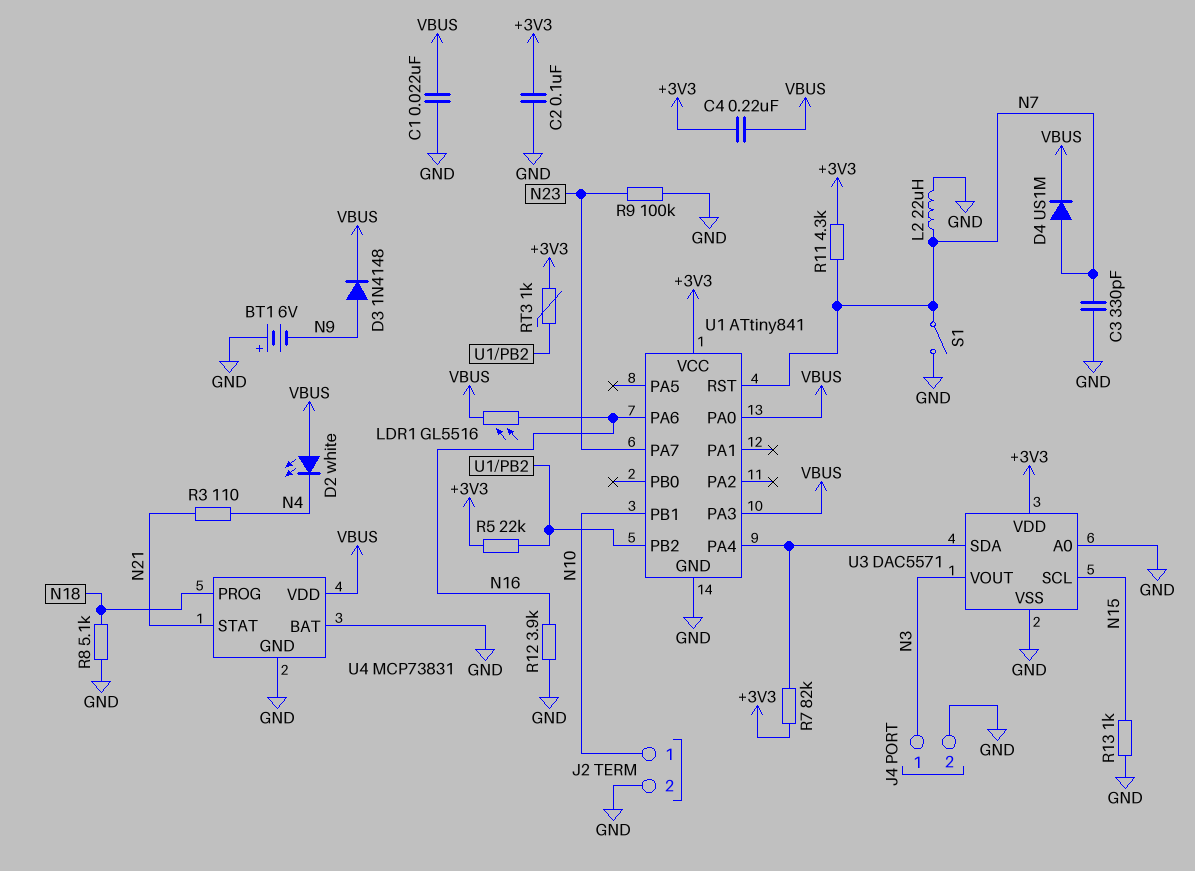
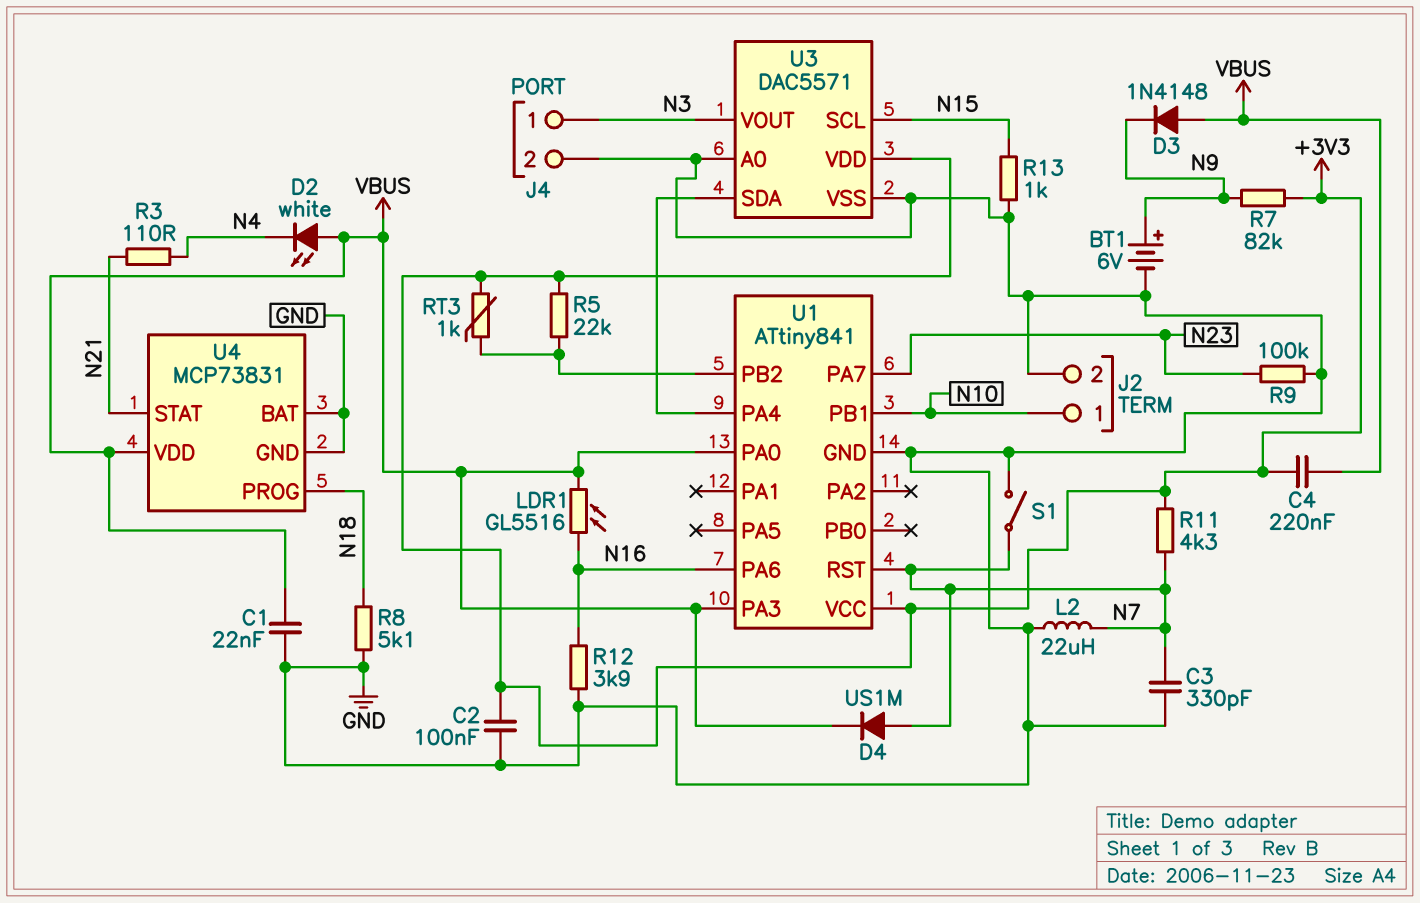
BT1: 6V (plus GND, minus N9) -> 6V (plus N9, minus GND)
D3: diode 1N4148 (A N9, K VBUS) -> diode 1N4148 (A VBUS, K N9)
R7: 82k (+3V3, U1/PA4) -> 82k (+3V3, N9)

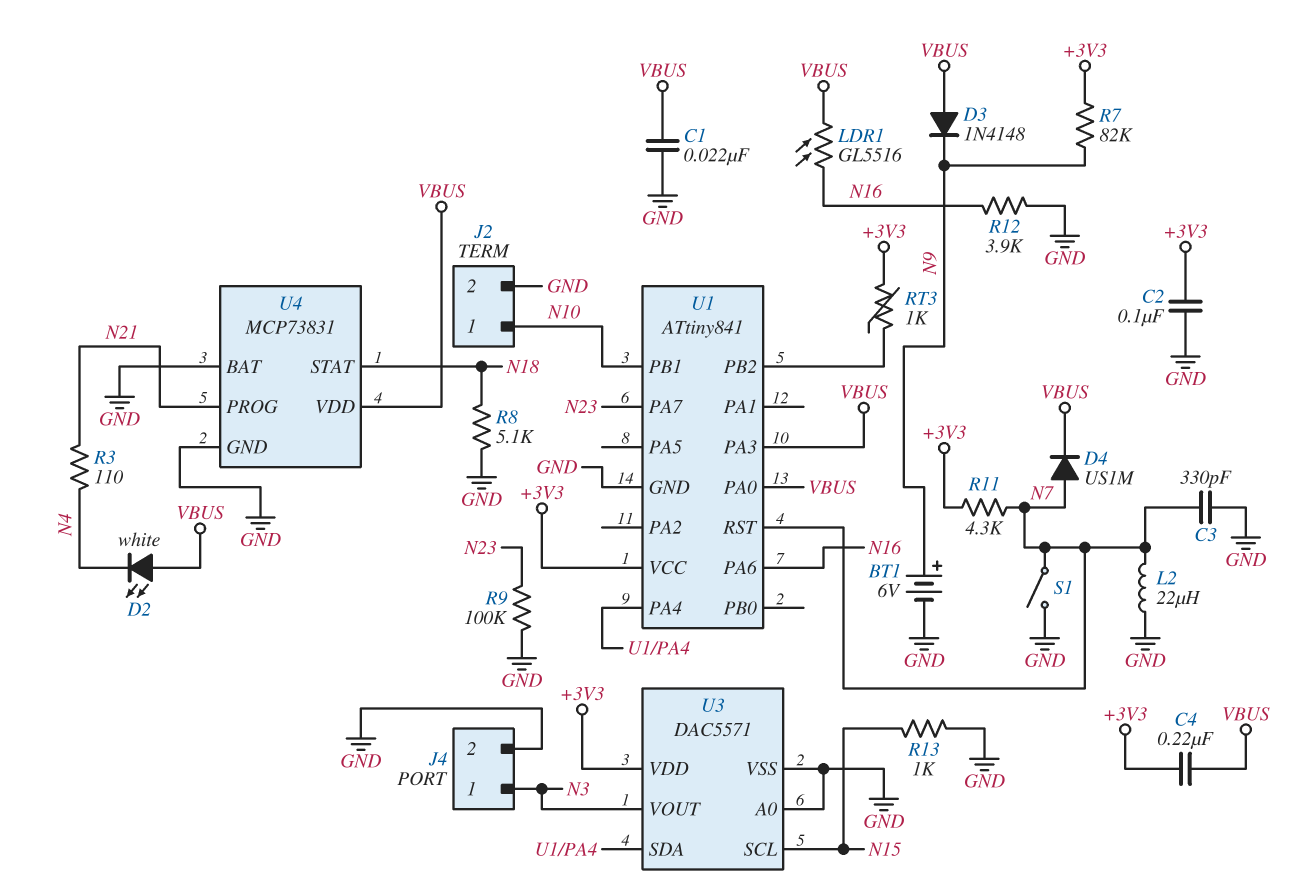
R5: 22k (+3V3, U1/PB2) -> none
U4 pin PROG: N18 -> N21
U4 pin STAT: N21 -> N18

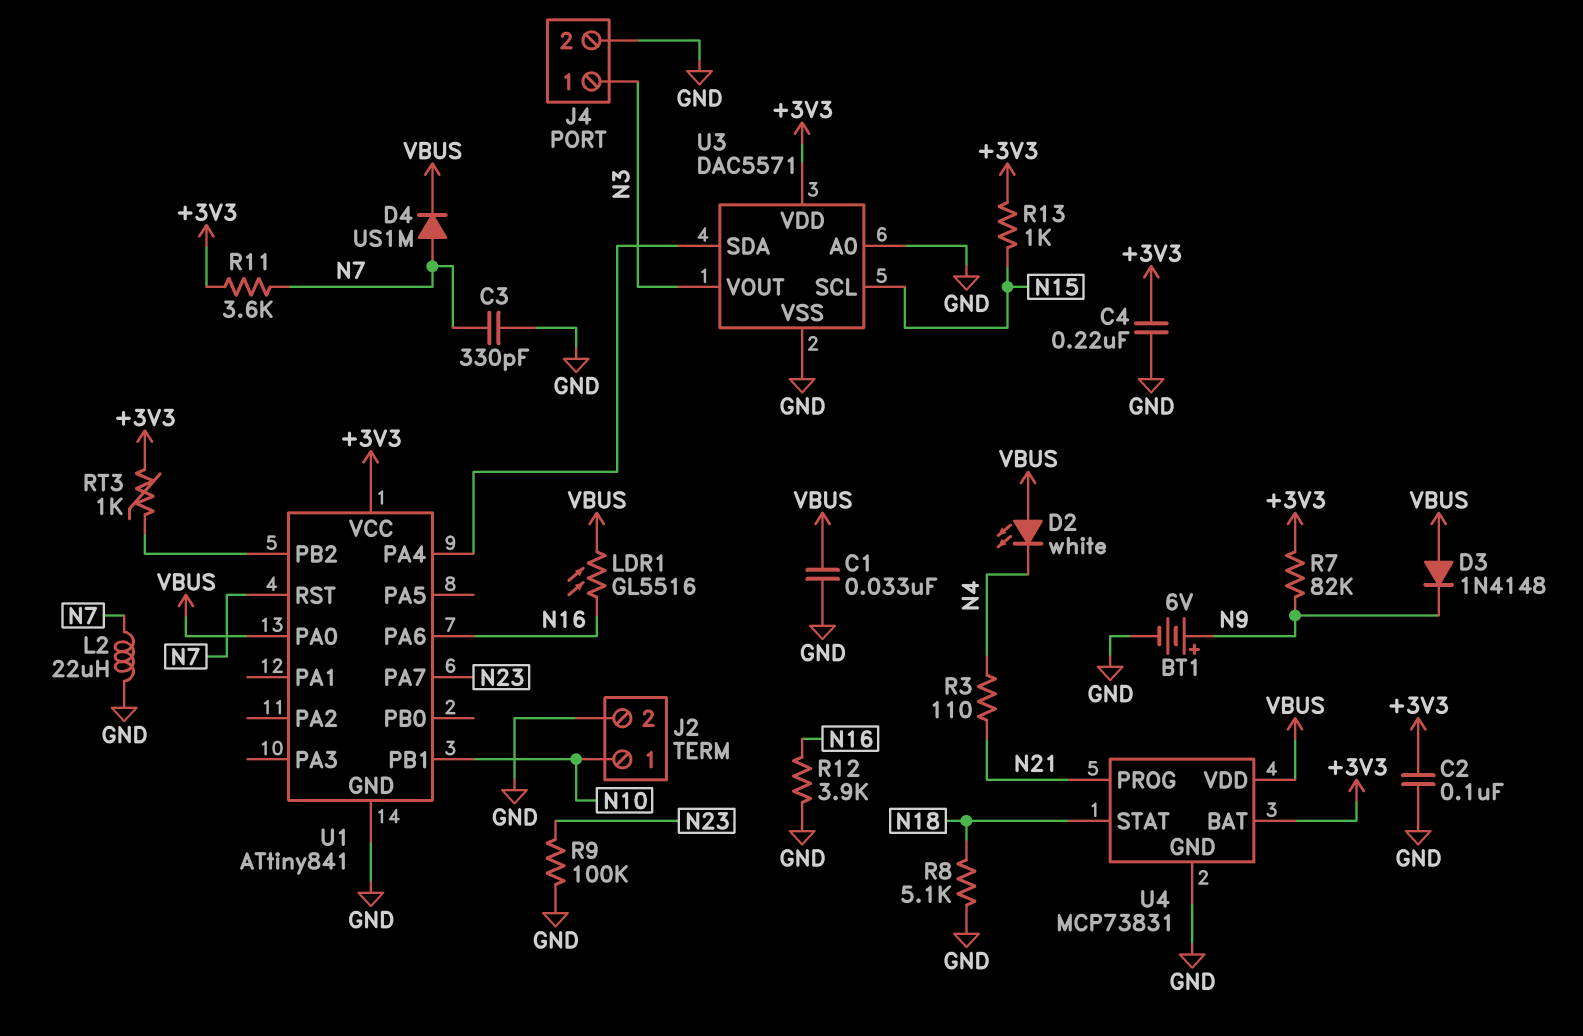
C1: 22nF (GND, VBUS) -> 33nF (GND, VBUS)
C4: 220nF (+3V3, VBUS) -> 220nF (+3V3, GND)
R11: 4.3k (+3V3, N7) -> 3.6k (+3V3, N7)
R13: 1k (GND, N15) -> 1k (+3V3, N15)
S1: switch (GND, N7) -> none
U1 pin PA3: VBUS -> none
U4 pin BAT: GND -> +3V3

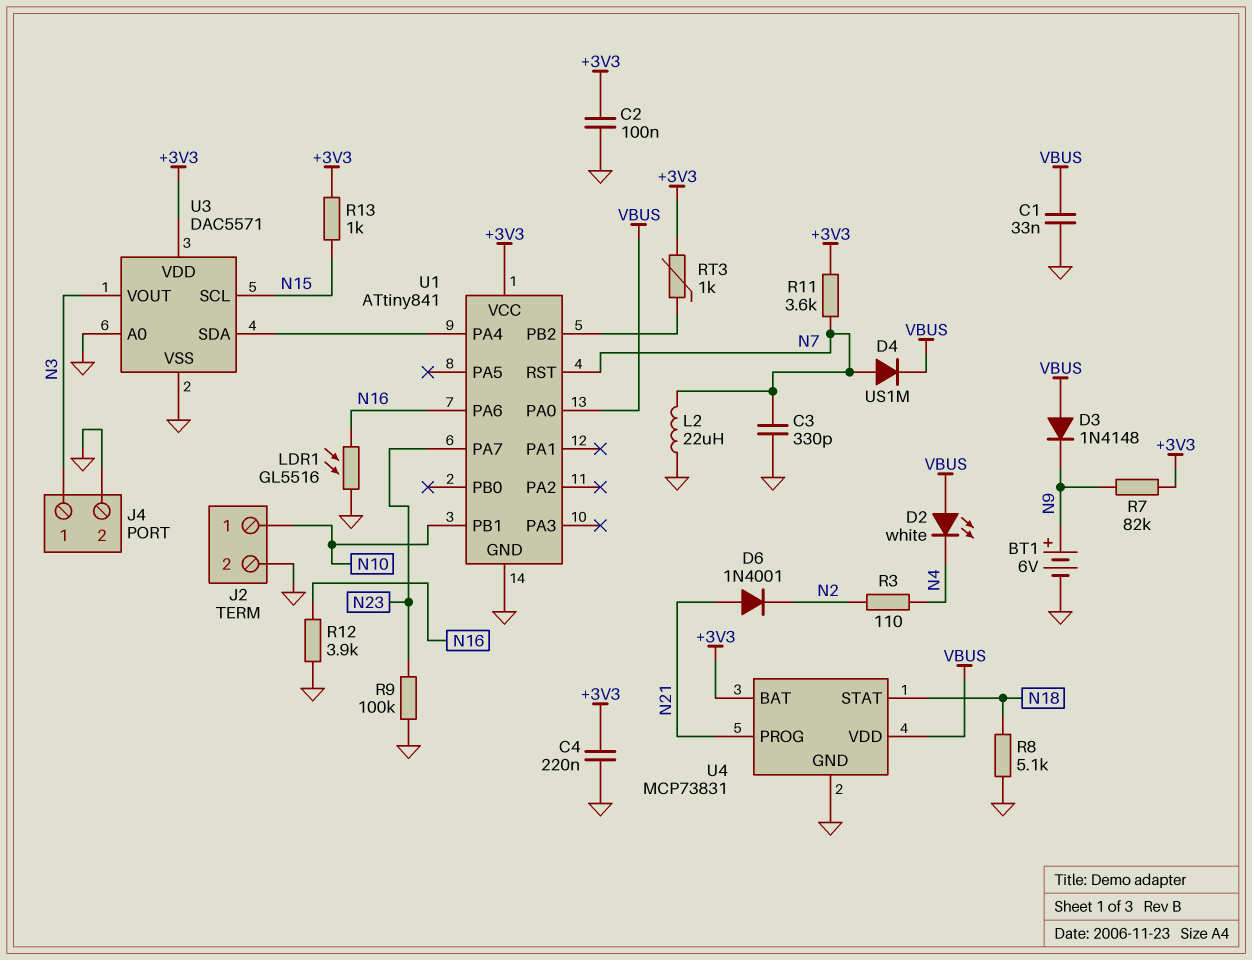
D6: none -> diode 1N4001 (A N21, K N2)
LDR1: GL5516 (N16, VBUS) -> GL5516 (GND, N16)
R3: 110 (N4, N21) -> 110 (N2, N4)

